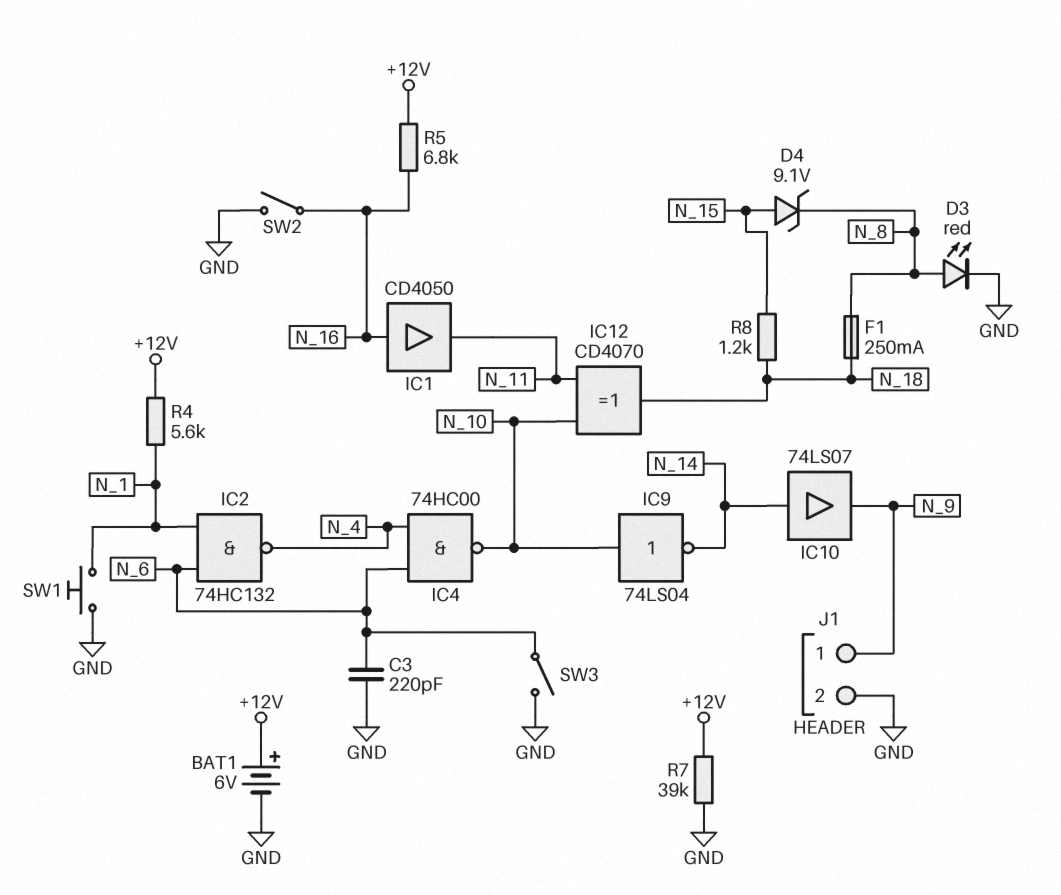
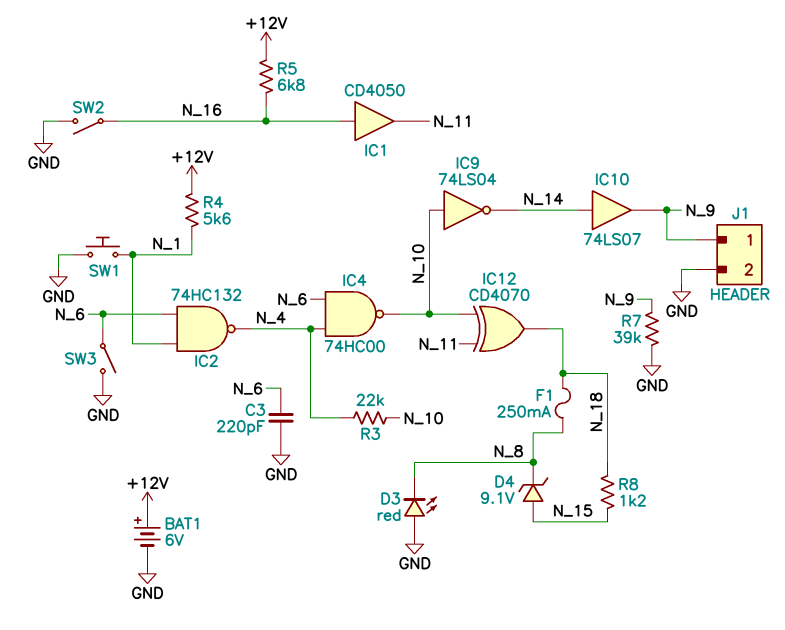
D3: LED red (A N_8, K GND) -> LED red (A GND, K N_8)
R3: none -> 22k (N_4, N_10)
R7: 39k (+12V, GND) -> 39k (GND, N_9)

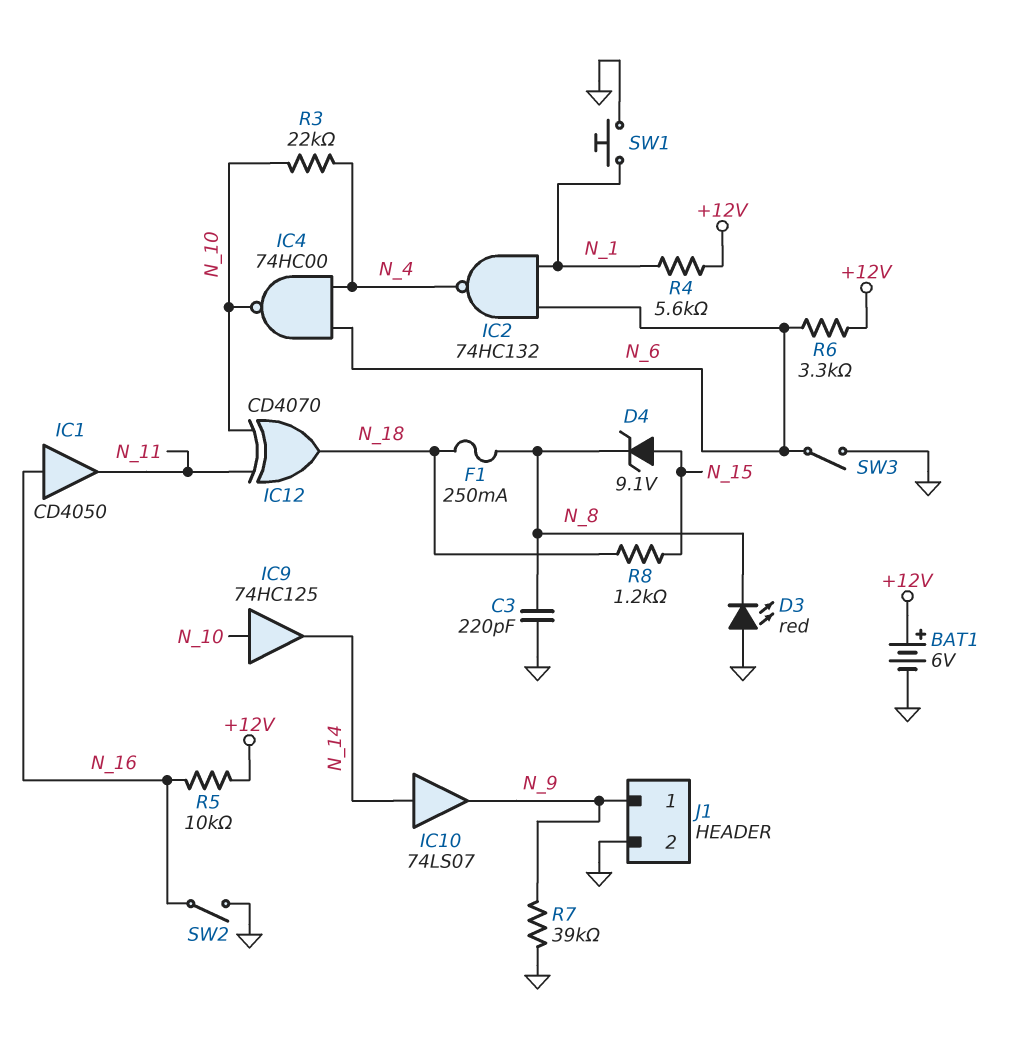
C3: 220pF (GND, N_6) -> 220pF (GND, N_8)
IC9: NOT 74LS04 (in N_10, out N_14) -> buffer 74HC125 (in N_10, out N_14)
R5: 6.8k (+12V, N_16) -> 10k (+12V, N_16)
R6: none -> 3.3k (+12V, N_6)

